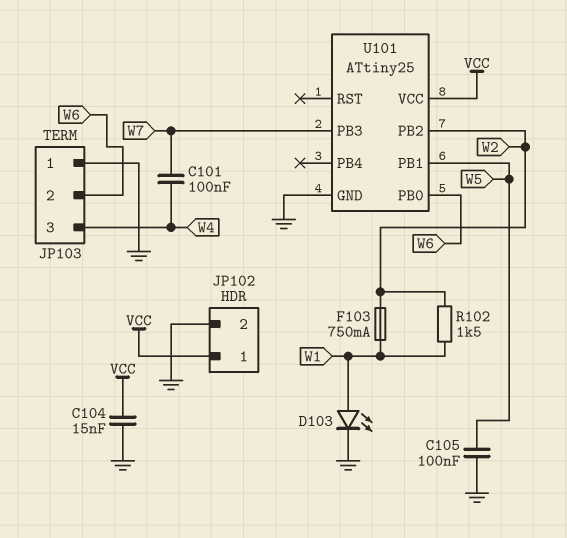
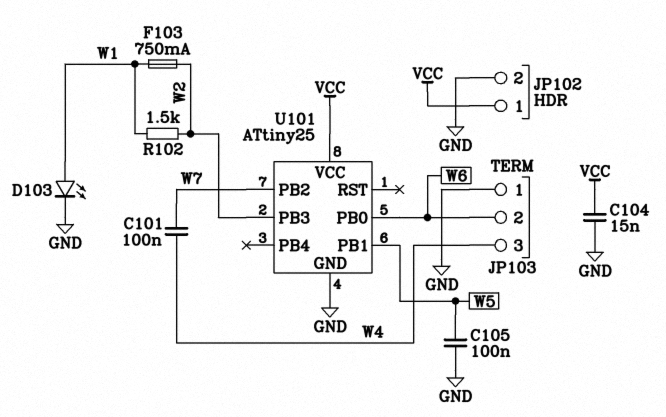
U101 pin PB2: W2 -> W7
U101 pin PB3: W7 -> W2

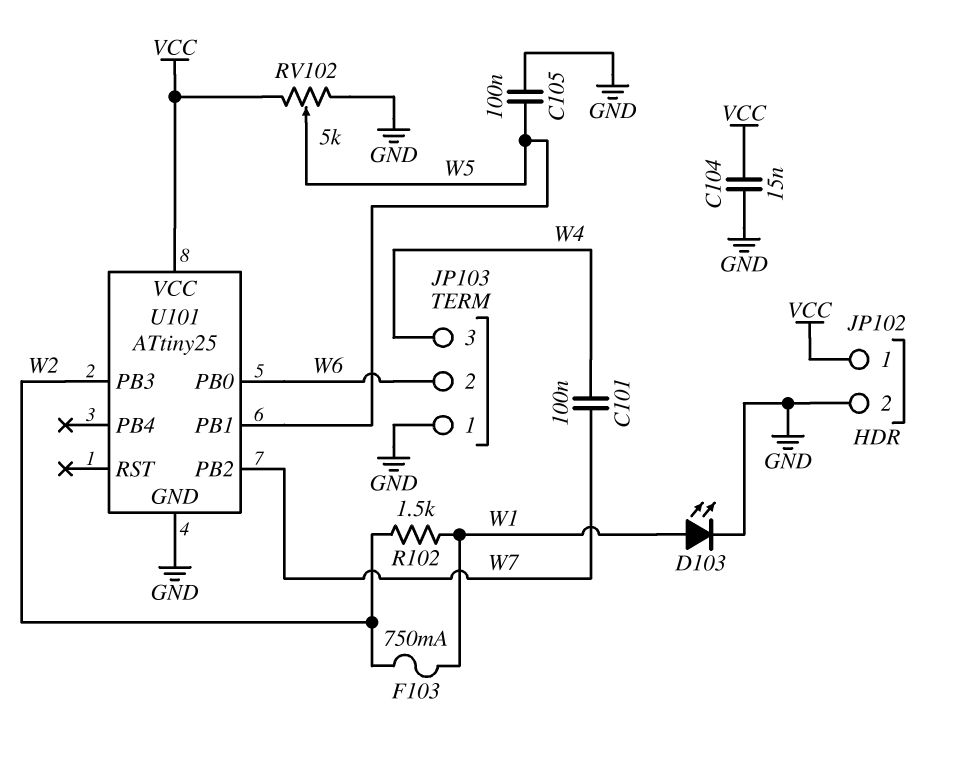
RV102: none -> 5k (GND, VCC, wiper W5)

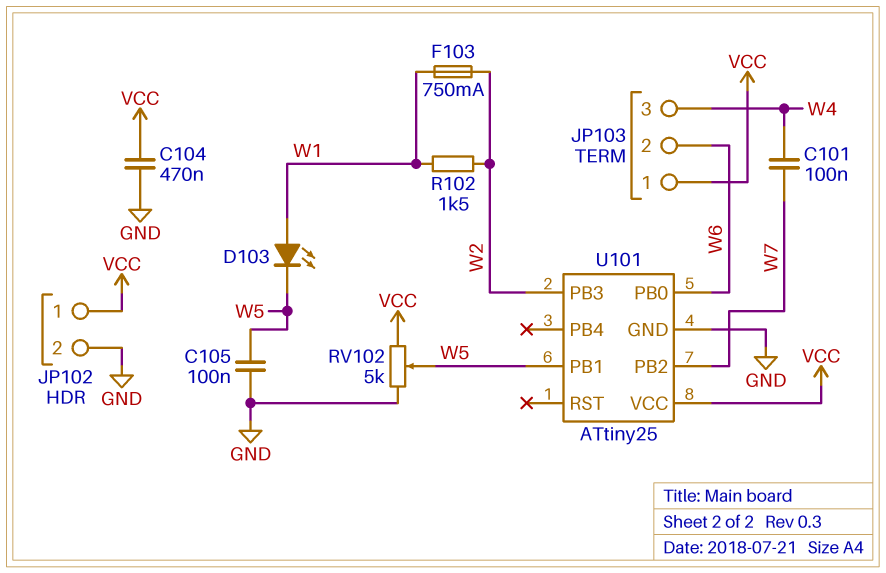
C104: 15nF (GND, VCC) -> 470nF (GND, VCC)
D103: LED (A W1, K GND) -> LED (A W1, K W5)
JP103 pin 1: GND -> VCC

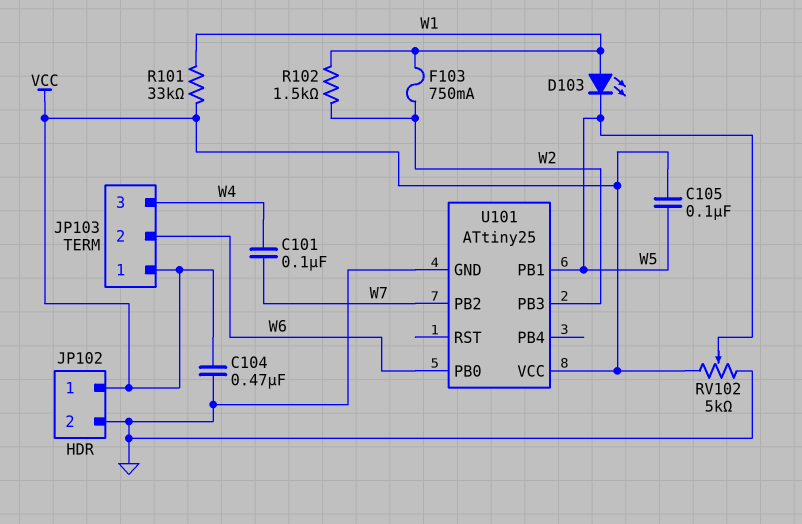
C105: 100nF (GND, W5) -> 100nF (VCC, W5)
R101: none -> 33k (VCC, W1)

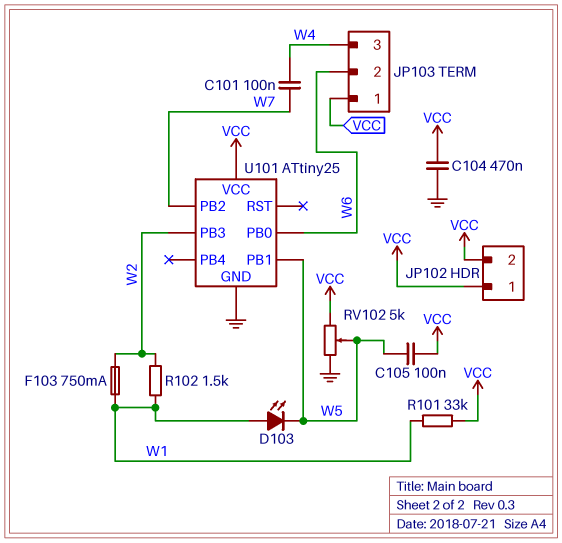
JP102 pin 2: GND -> VCC

